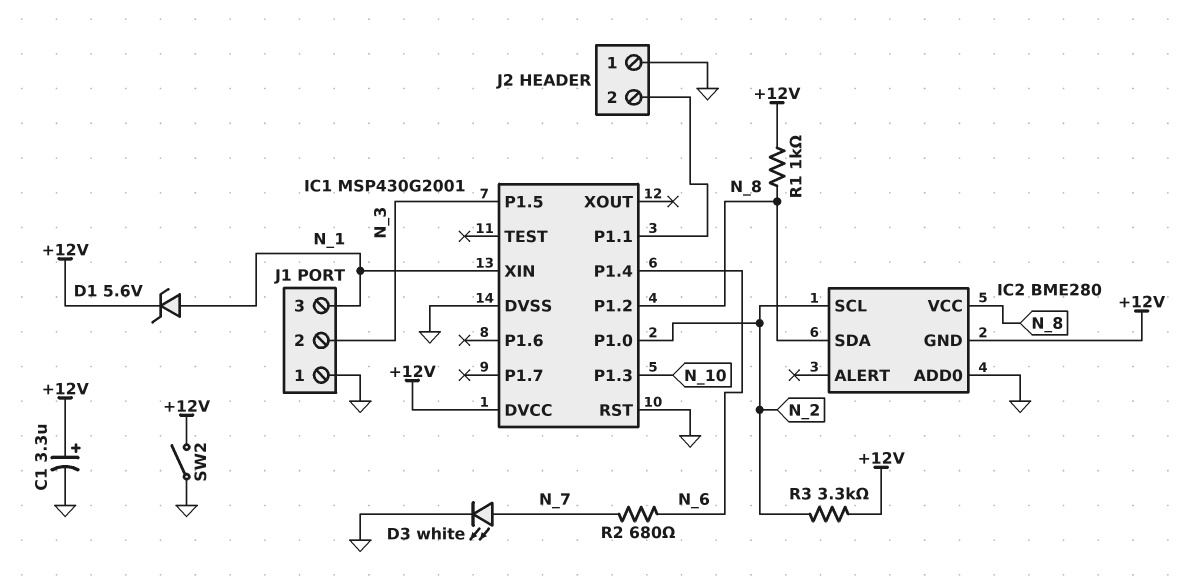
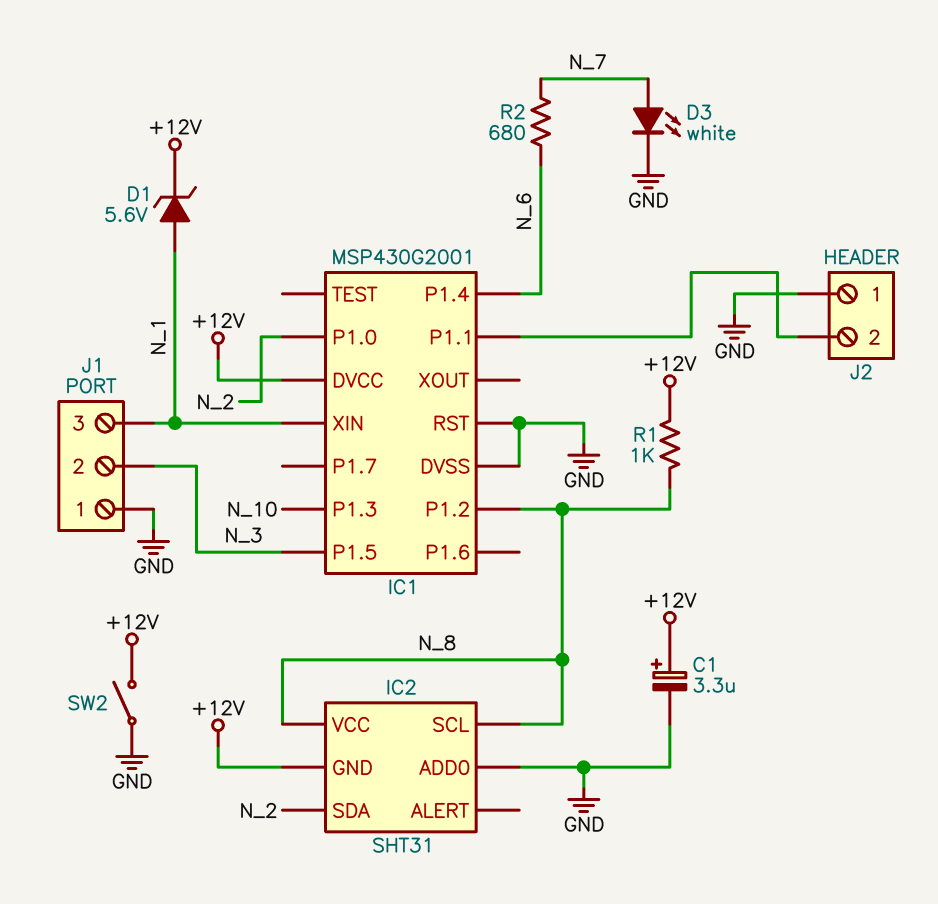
IC2: BME280 -> SHT31
IC2 pin SCL: N_2 -> N_8
IC2 pin SDA: N_8 -> N_2
R3: 3.3k (+12V, N_2) -> none

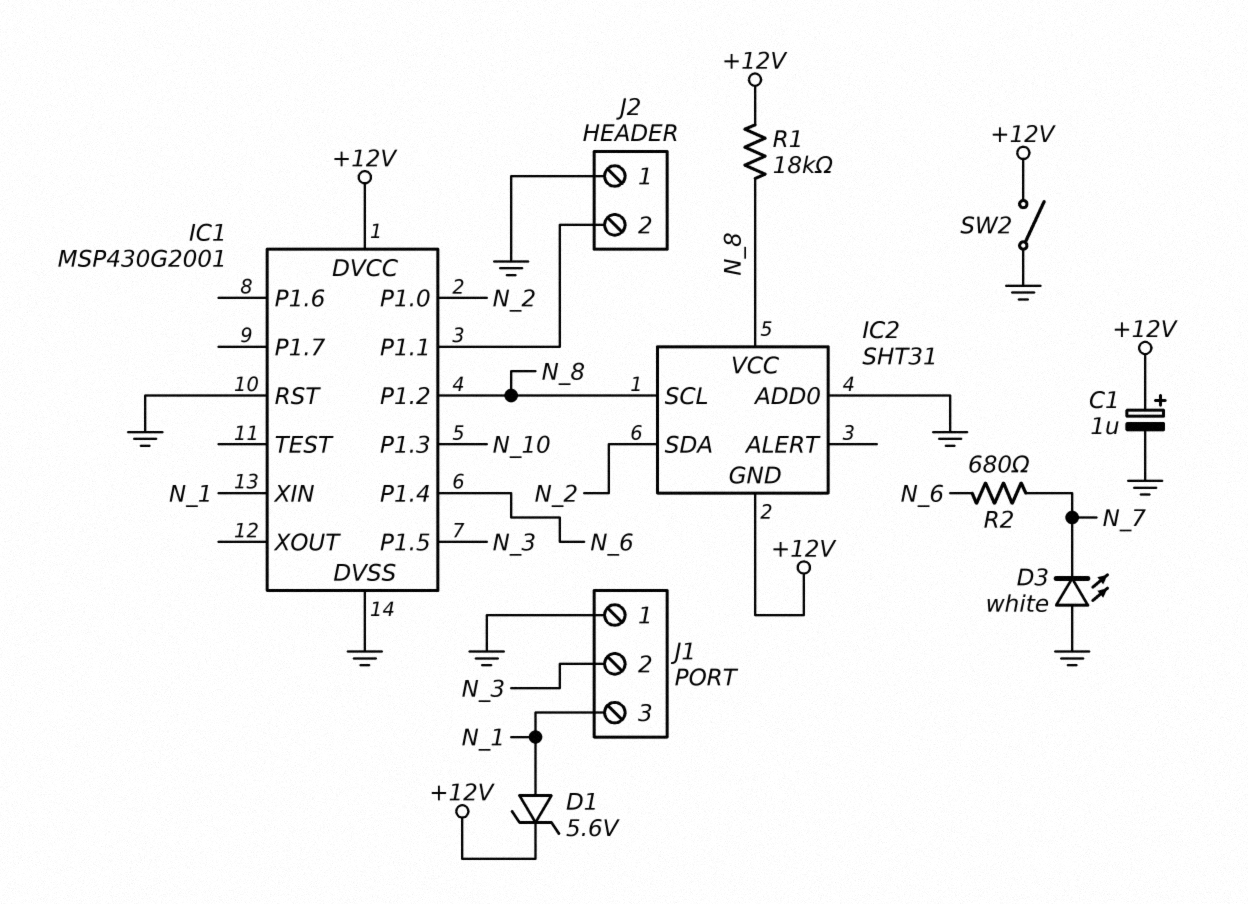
C1: 3.3uF (plus +12V, minus GND) -> 1uF (plus +12V, minus GND)
D3: LED white (A N_7, K GND) -> LED white (A GND, K N_7)
R1: 1k (+12V, N_8) -> 18k (+12V, N_8)

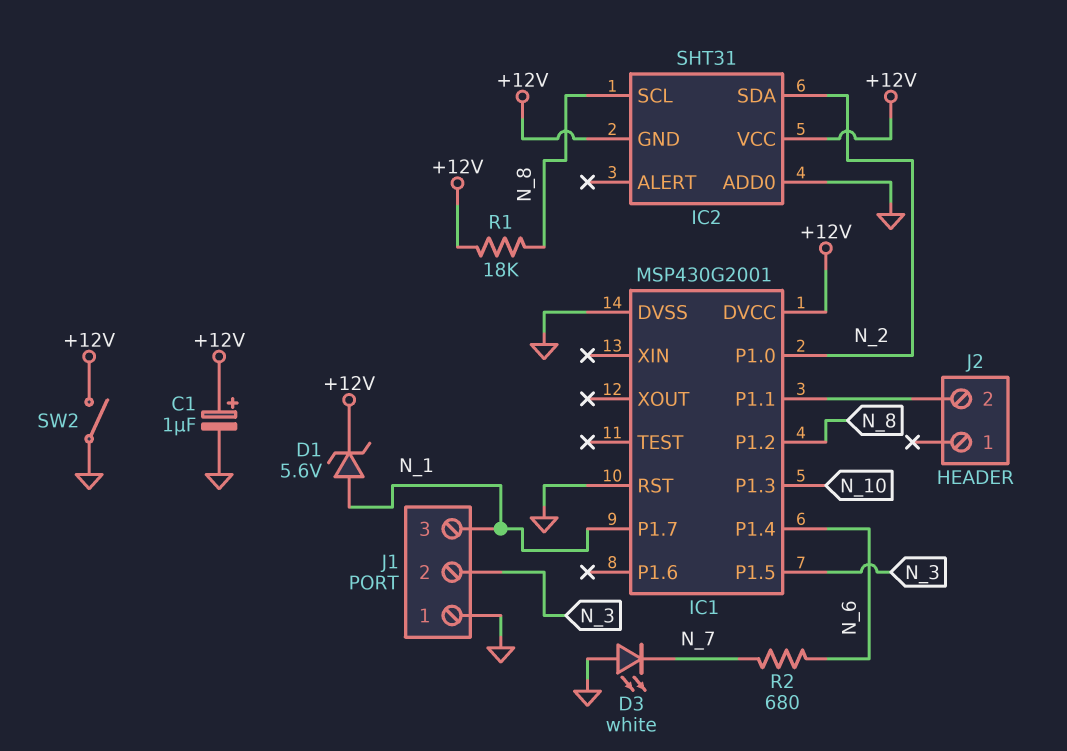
IC1 pin P1.7: none -> N_1
IC1 pin XIN: N_1 -> none
IC2 pin VCC: N_8 -> +12V
J2 pin 1: GND -> none

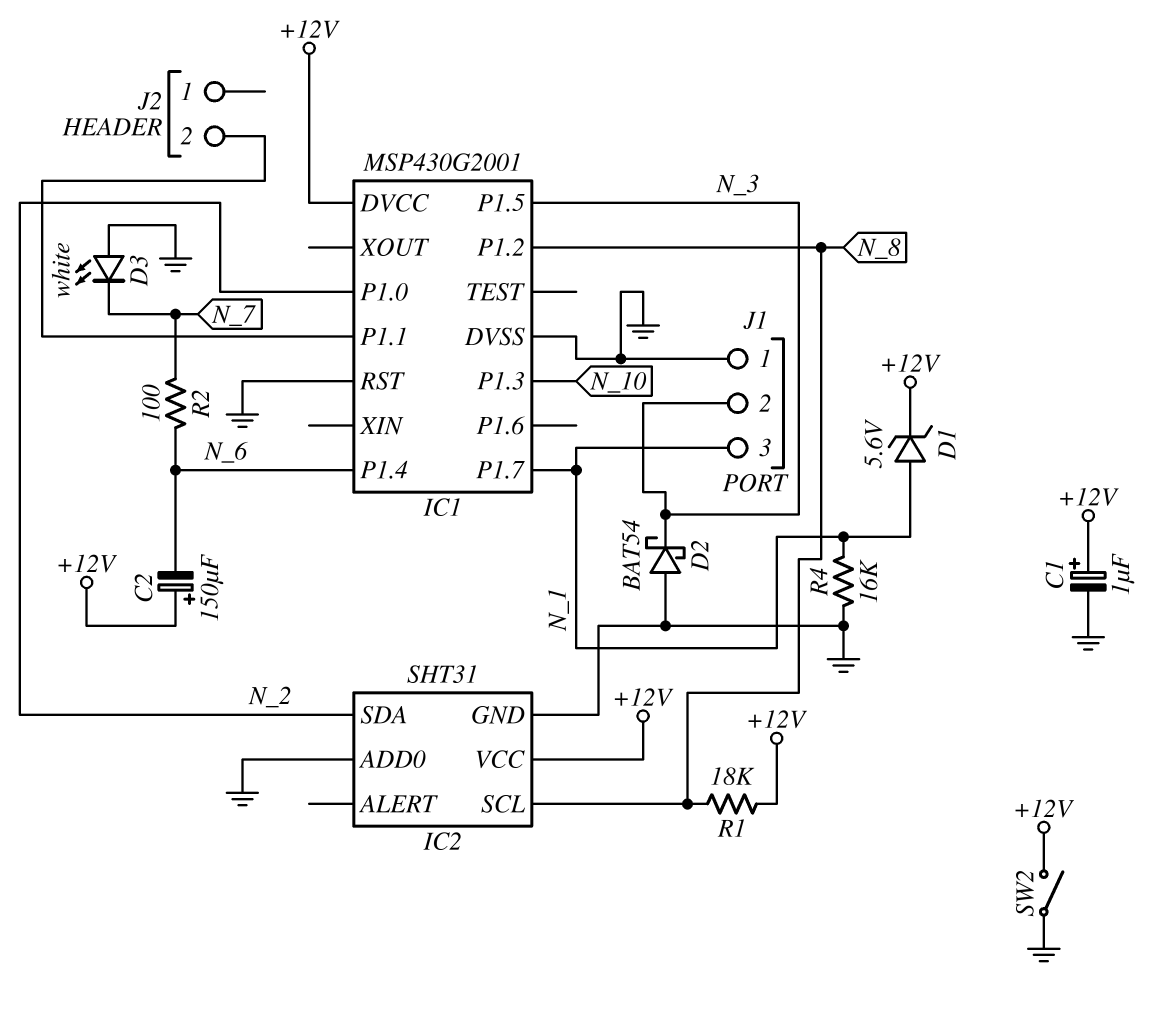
C2: none -> 150uF (plus +12V, minus N_6)
D2: none -> schottky BAT54 (A GND, K N_3)
IC2 pin GND: +12V -> GND
R2: 680 (N_6, N_7) -> 100 (N_6, N_7)
R4: none -> 16k (GND, N_1)

